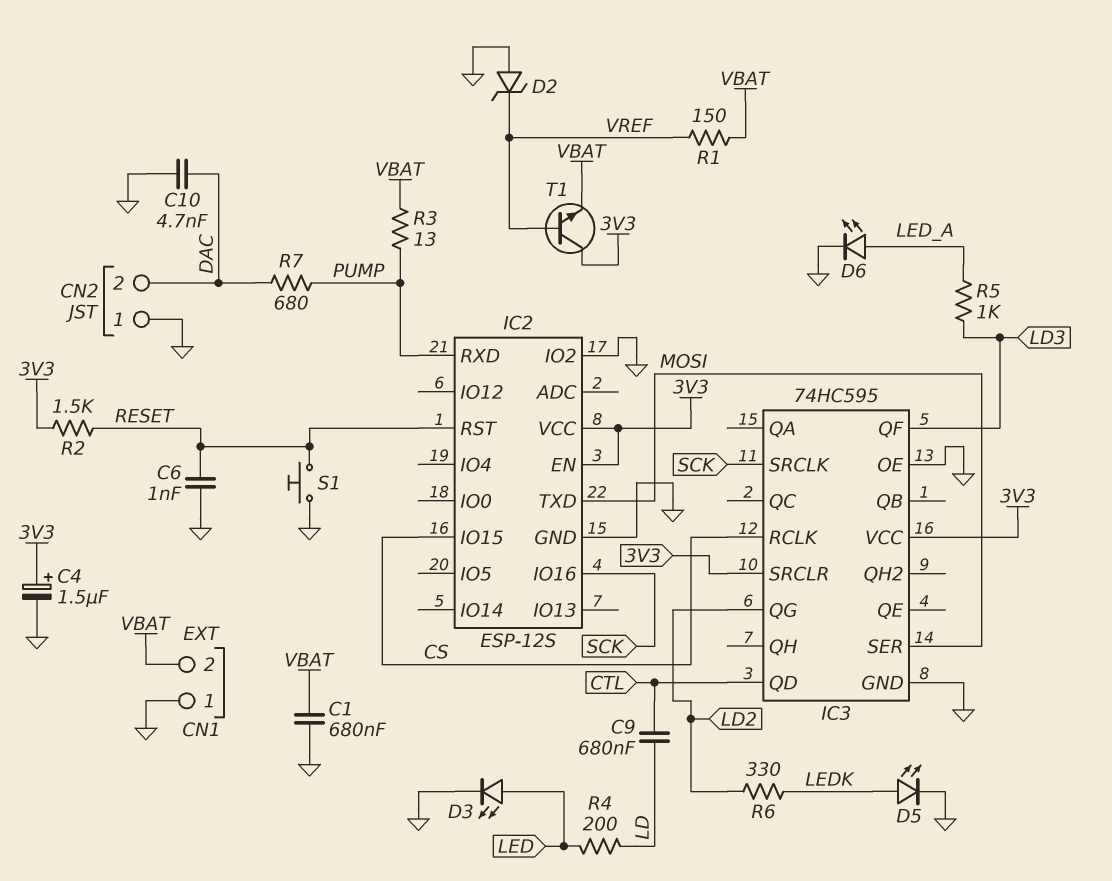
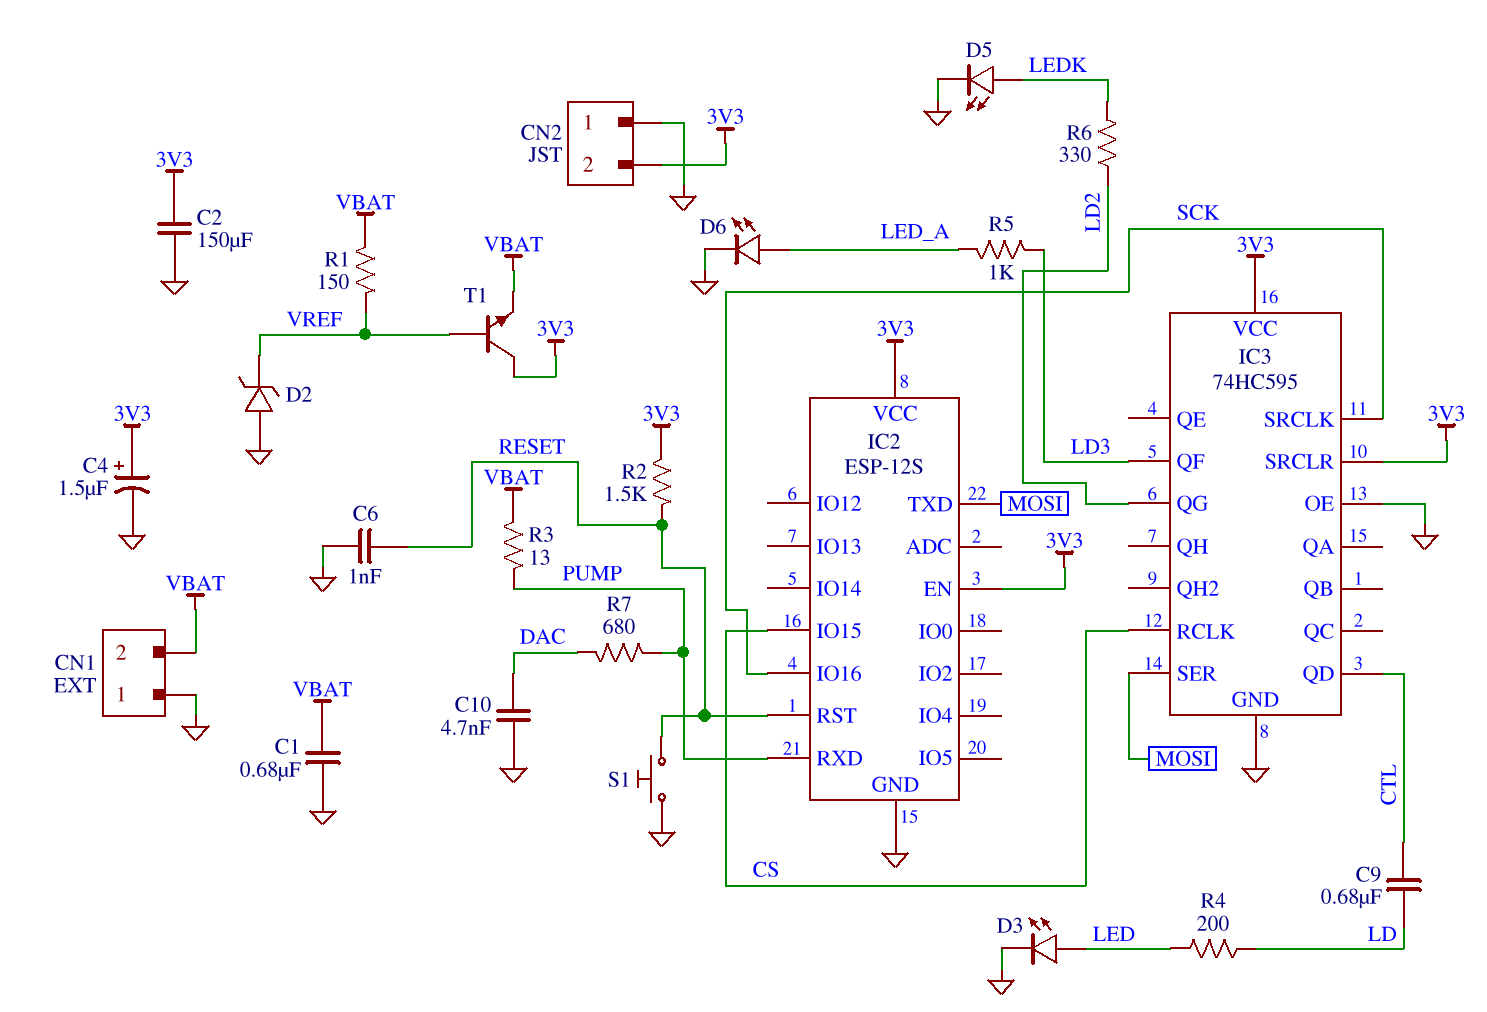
C2: none -> 150uF (3V3, GND)
CN2 pin 2: DAC -> 3V3
IC2 pin IO2: GND -> none

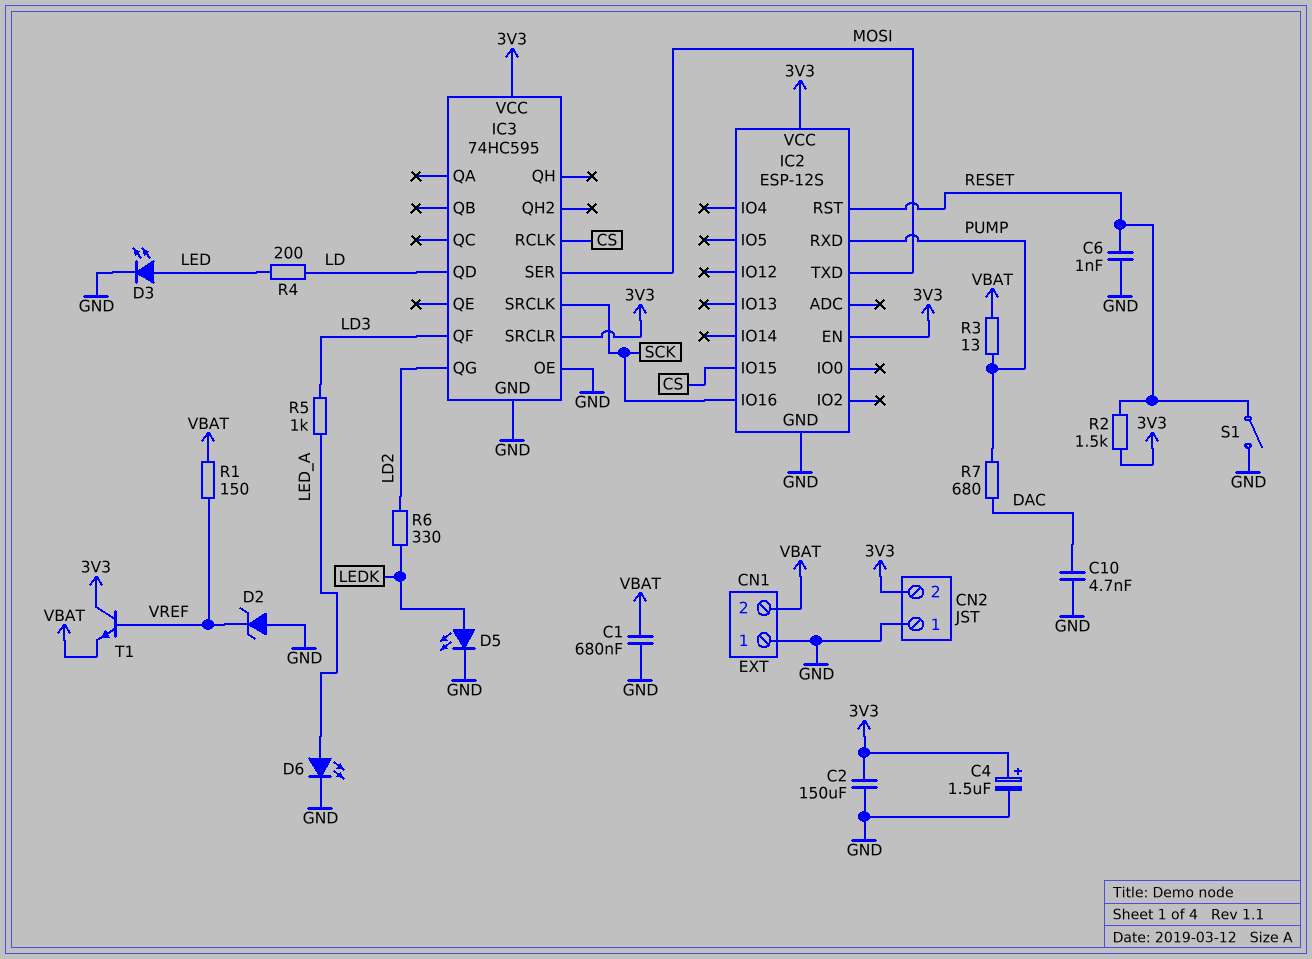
C9: 680nF (CTL, LD) -> none
IC3 pin QD: CTL -> LD
S1: button (GND, RESET) -> switch (GND, RESET)

